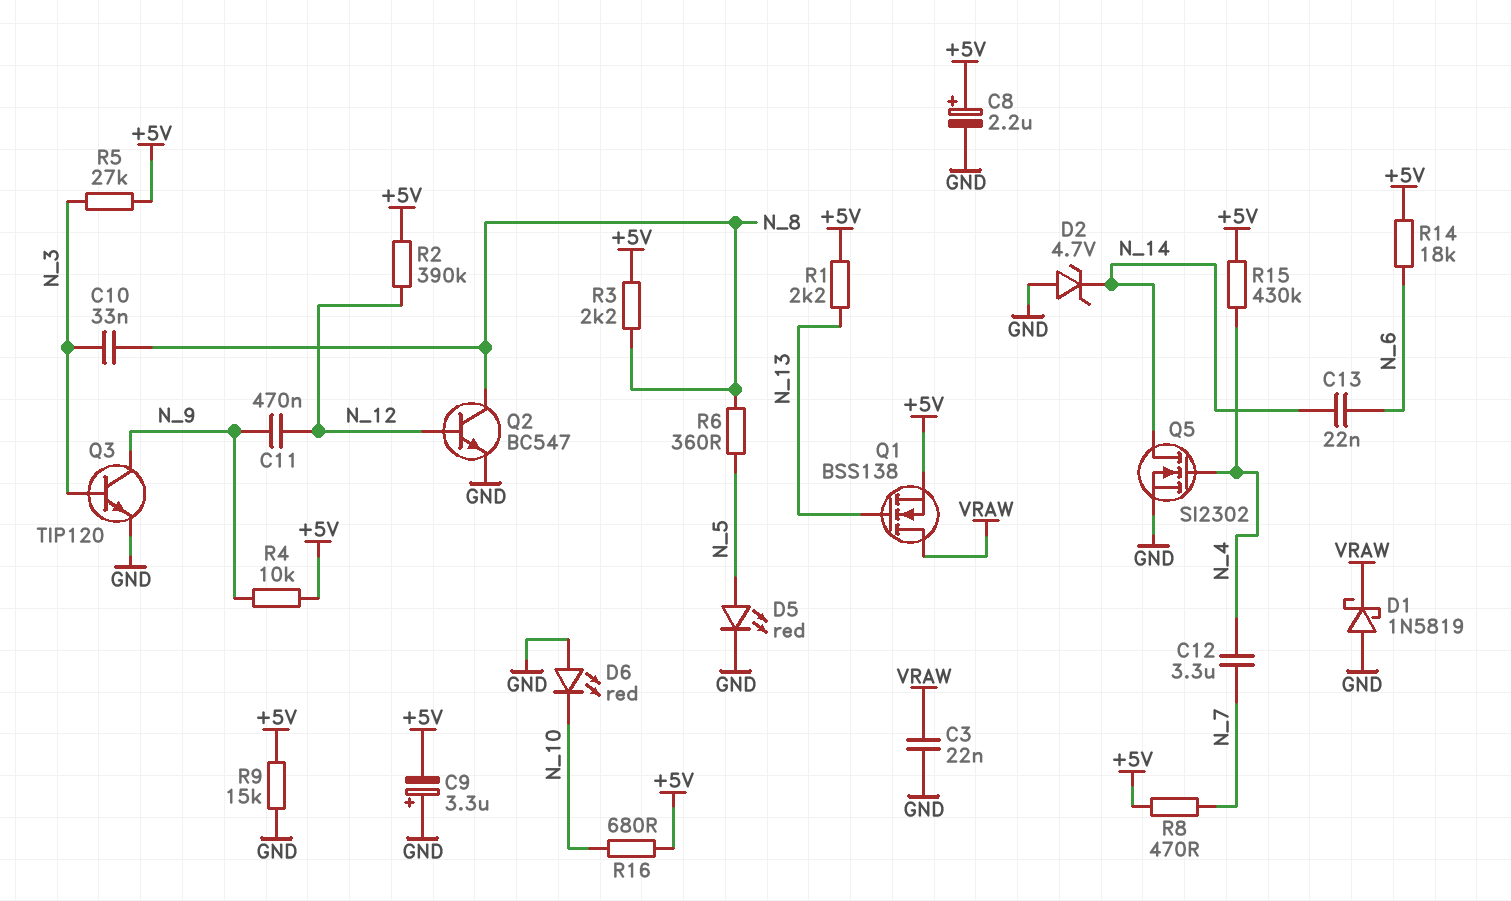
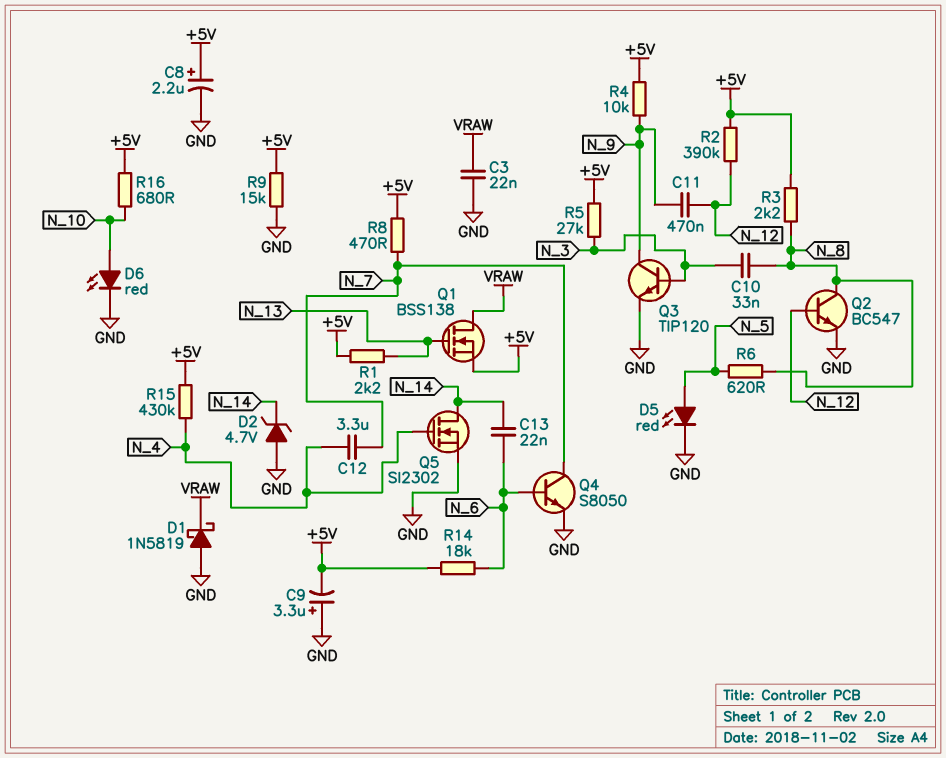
D6: LED red (A GND, K N_10) -> LED red (A N_10, K GND)
Q4: none -> NPN S8050 (B N_6, C N_7, E GND)
R6: 360 (N_5, N_8) -> 620 (N_5, N_8)

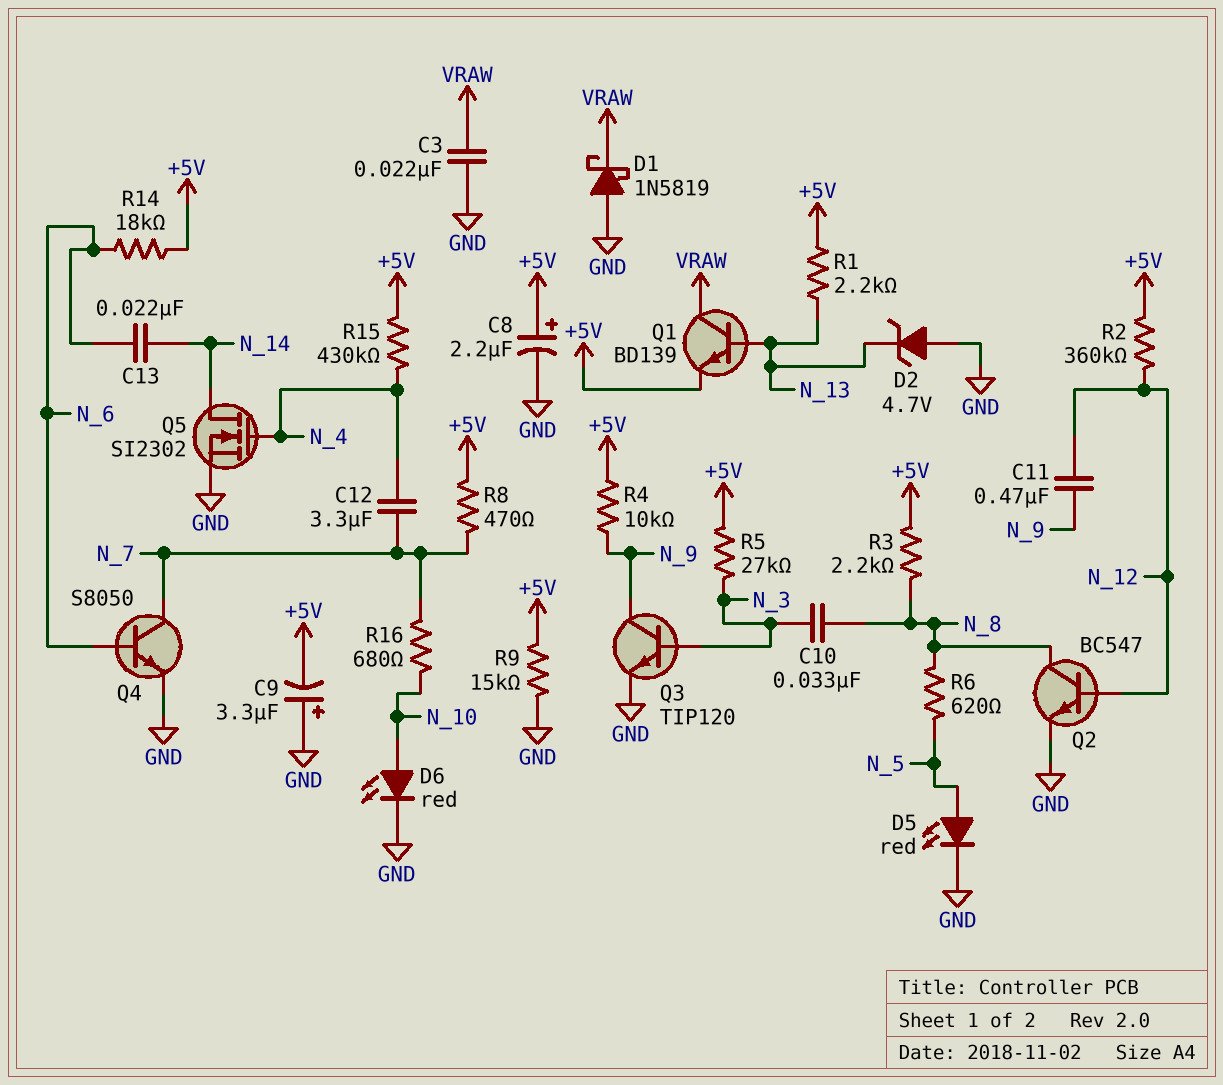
D2: zener 4.7V (A GND, K N_14) -> zener 4.7V (A GND, K N_13)
Q1: NMOS BSS138 (G N_13, D VRAW, S +5V) -> NPN BD139 (B N_13, C VRAW, E +5V)
R2: 390k (+5V, N_12) -> 360k (+5V, N_12)
R16: 680 (+5V, N_10) -> 680 (N_7, N_10)

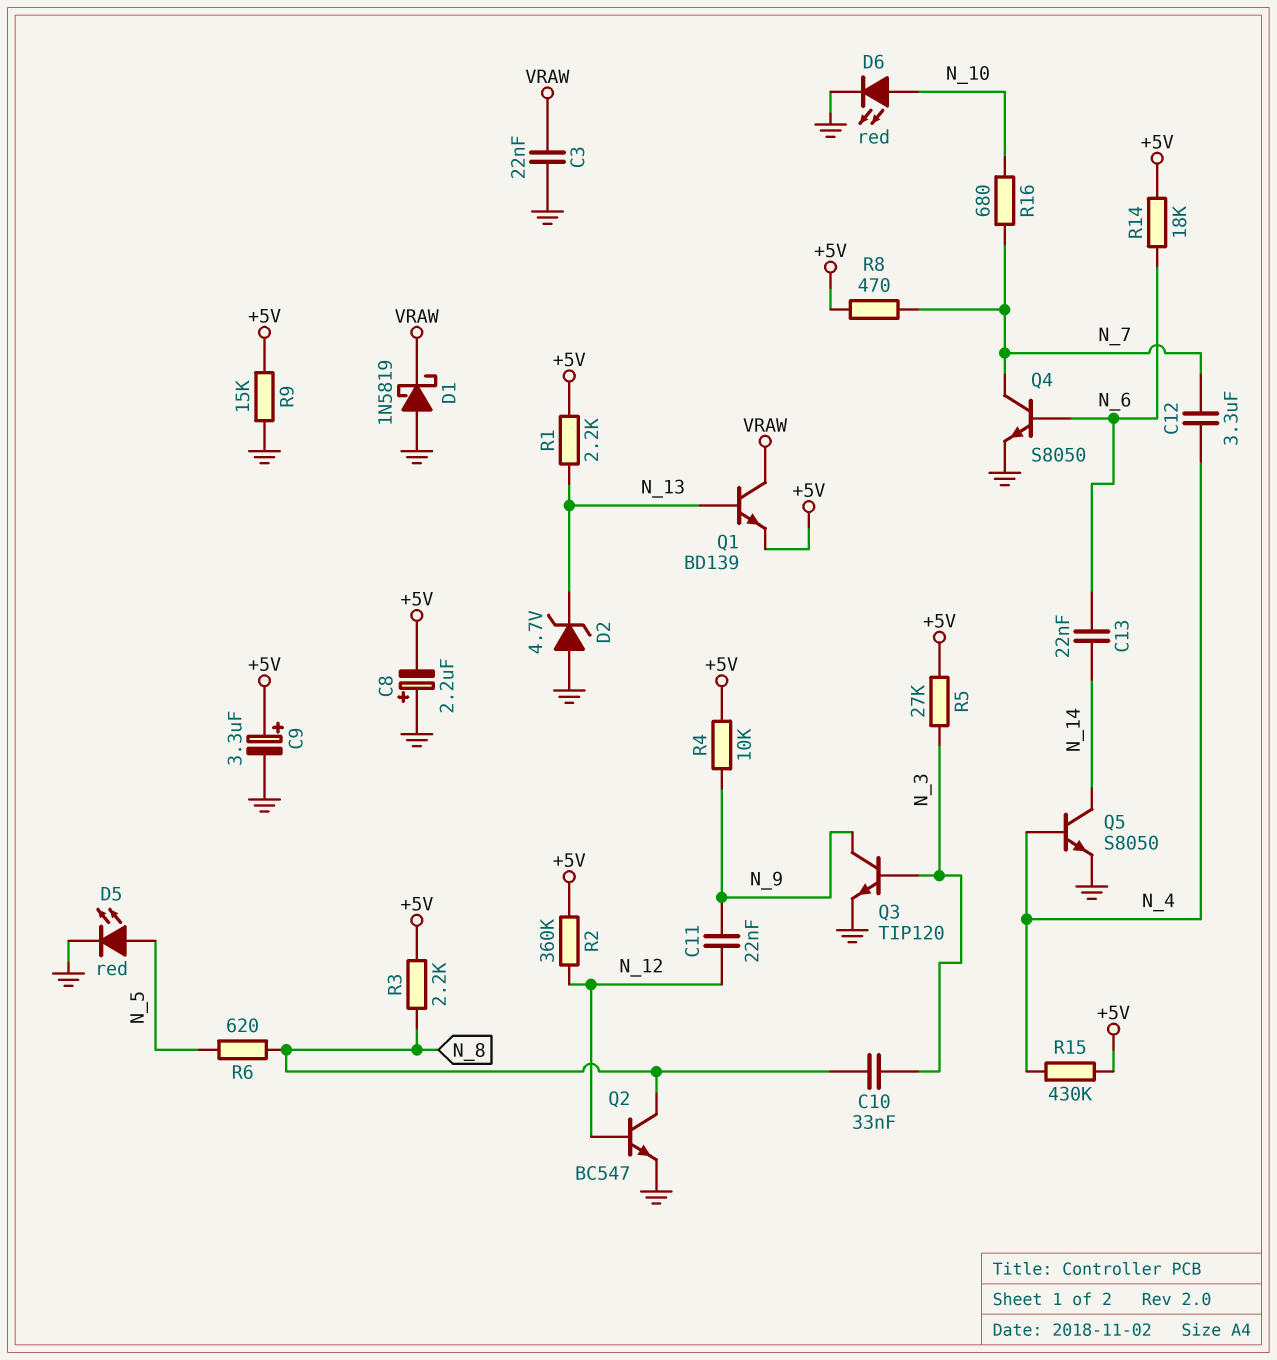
C8: 2.2uF (plus +5V, minus GND) -> 2.2uF (plus GND, minus +5V)
C9: 3.3uF (plus GND, minus +5V) -> 3.3uF (plus +5V, minus GND)
C11: 470nF (N_9, N_12) -> 22nF (N_9, N_12)
Q5: NMOS SI2302 (G N_4, D N_14, S GND) -> NPN S8050 (B N_4, C N_14, E GND)

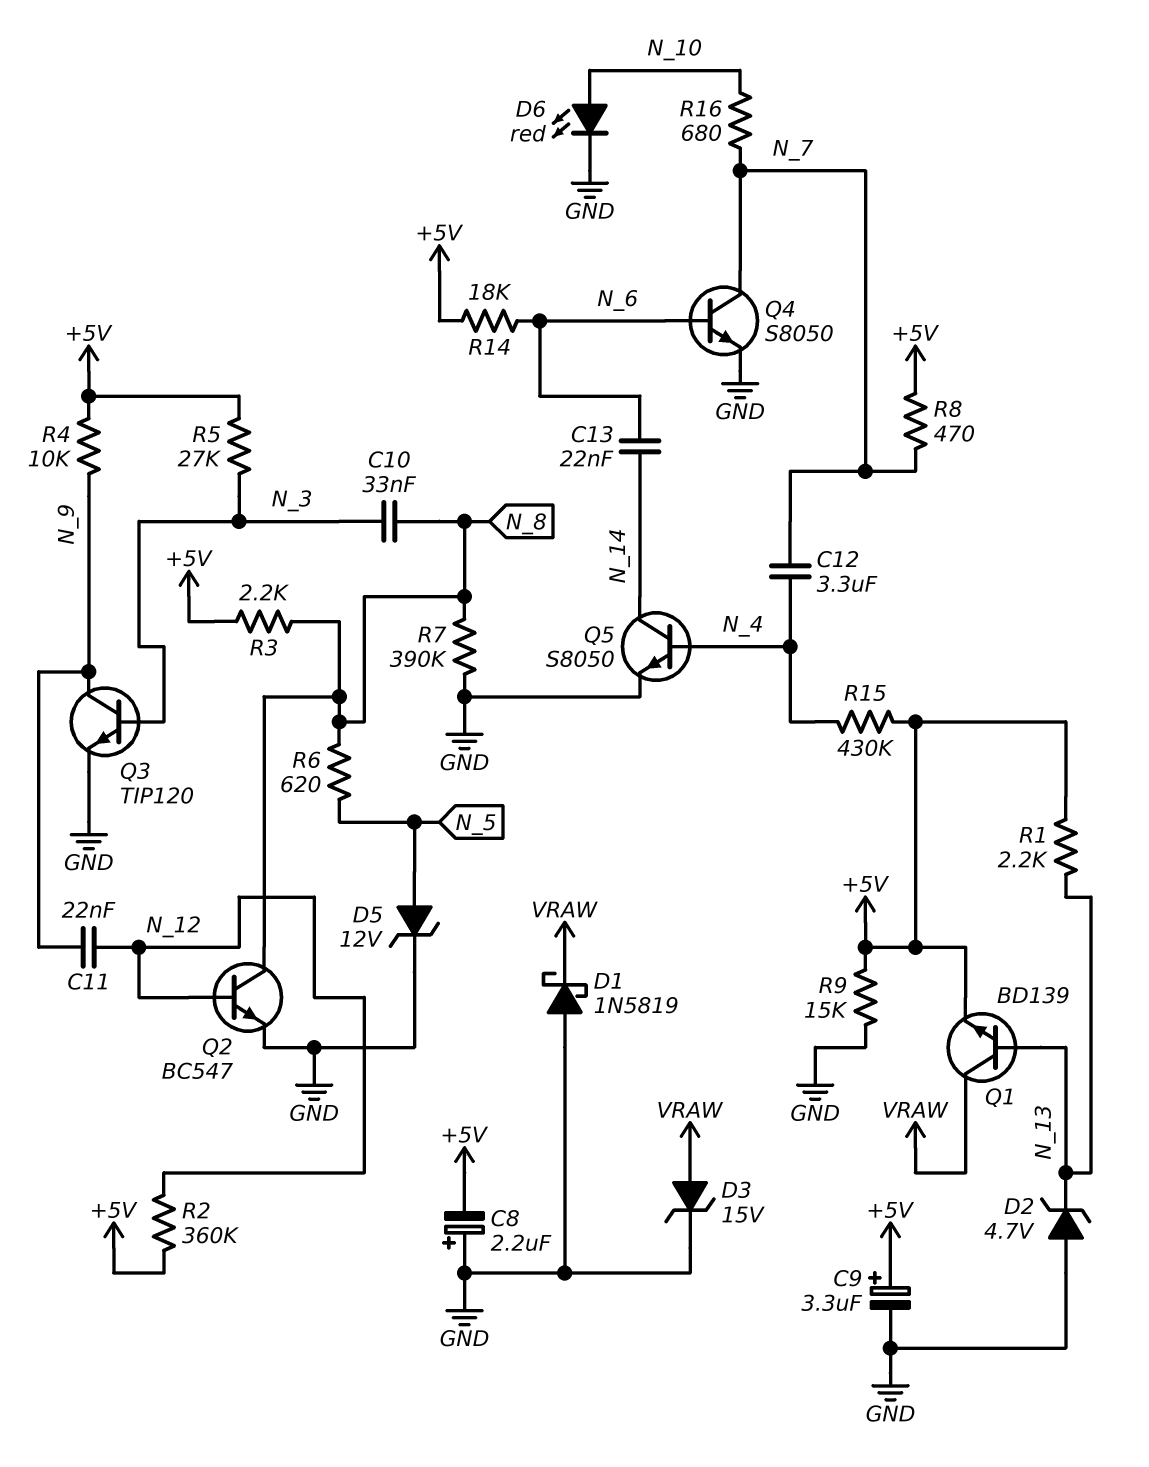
C3: 22nF (GND, VRAW) -> none
D3: none -> zener 15V (A VRAW, K GND)
D5: LED red (A N_5, K GND) -> zener 12V (A N_5, K GND)
R7: none -> 390k (GND, N_8)

